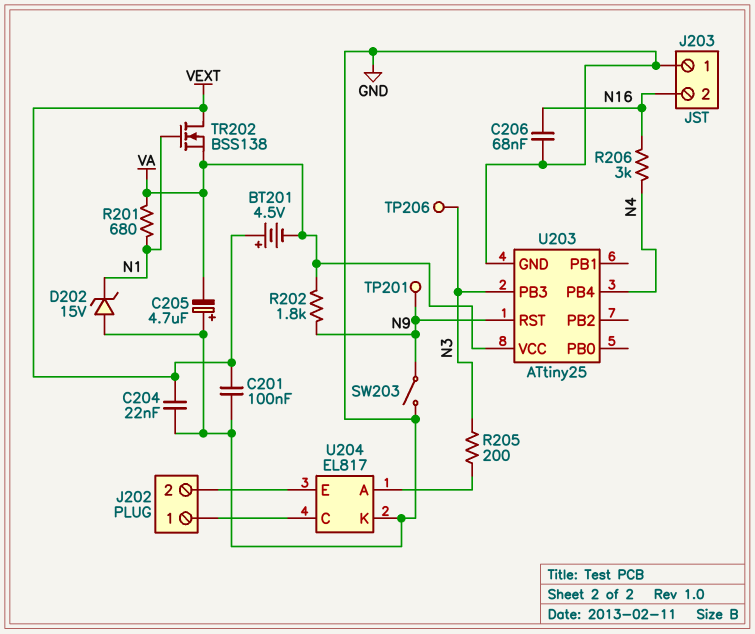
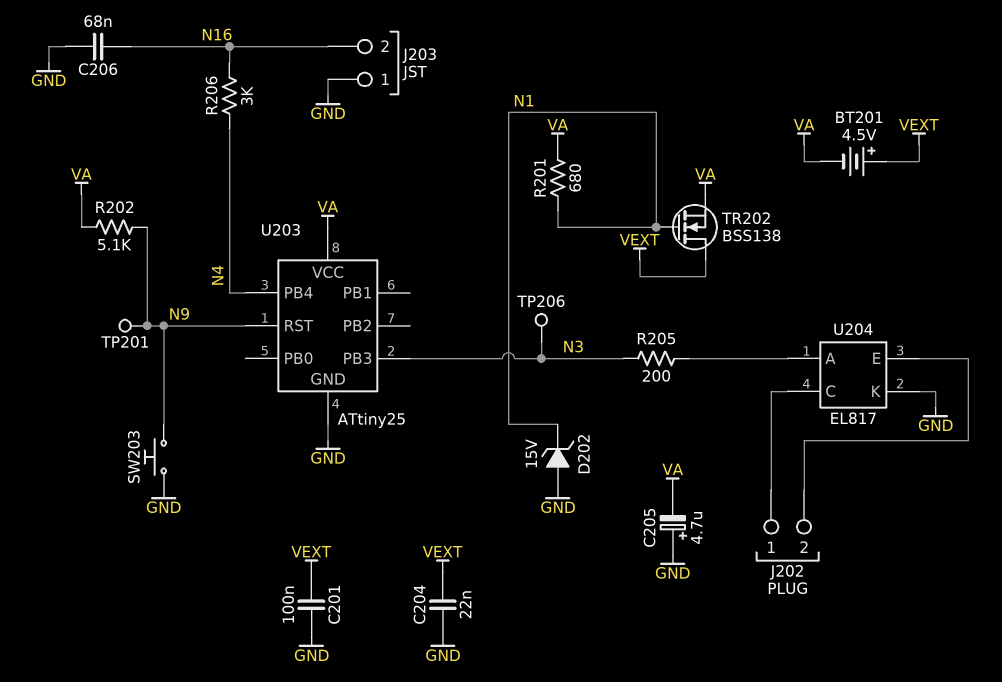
R202: 1.8k (N9, VA) -> 5.1k (N9, VA)
SW203: switch (GND, N9) -> button (GND, N9)

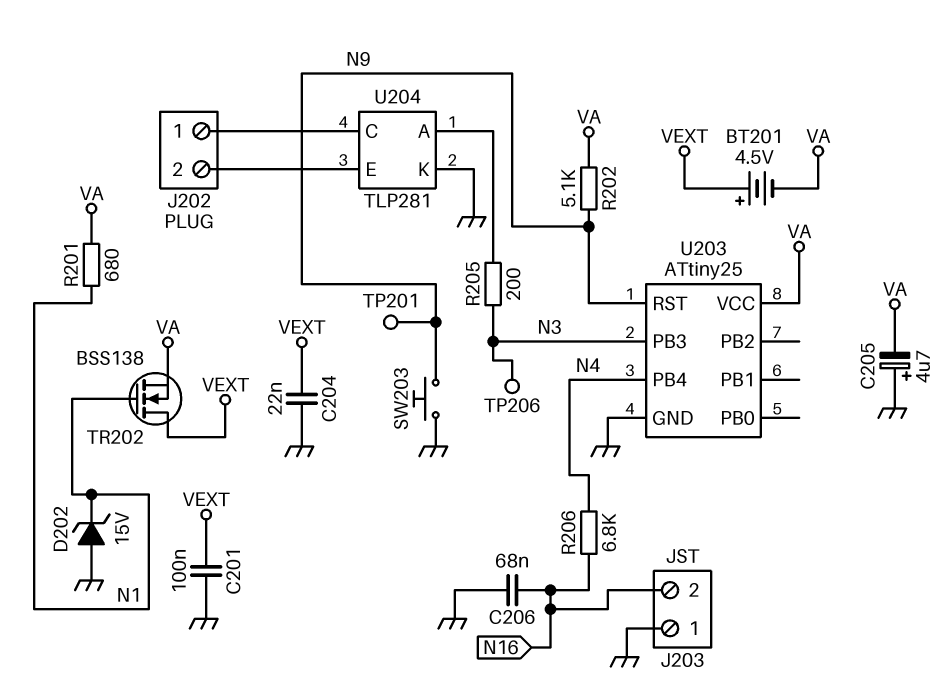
R206: 3k (N4, N16) -> 6.8k (N4, N16)
U204: EL817 -> TLP281

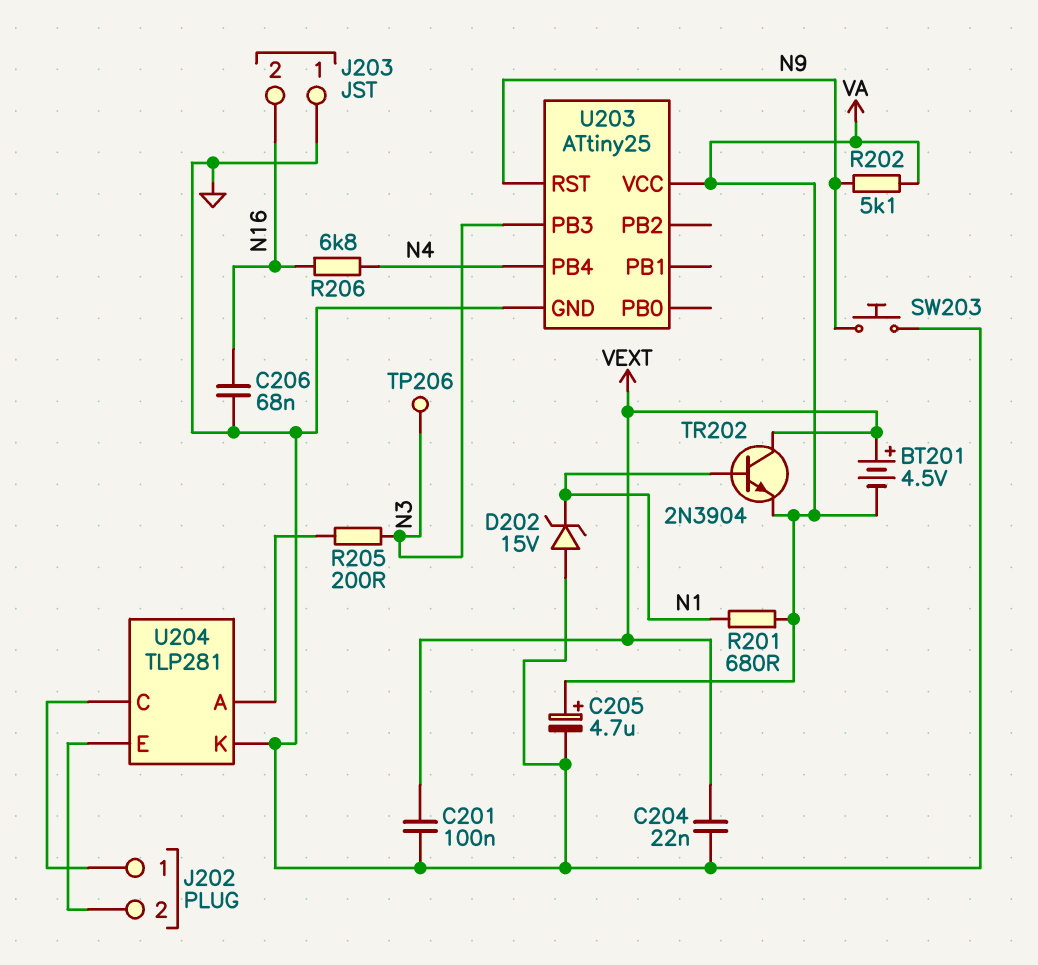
C205: 4.7uF (plus GND, minus VA) -> 4.7uF (plus VA, minus GND)
TP201: test point (N9) -> none
TR202: NMOS BSS138 (G N1, D VEXT, S VA) -> NPN 2N3904 (B N1, C VEXT, E VA)

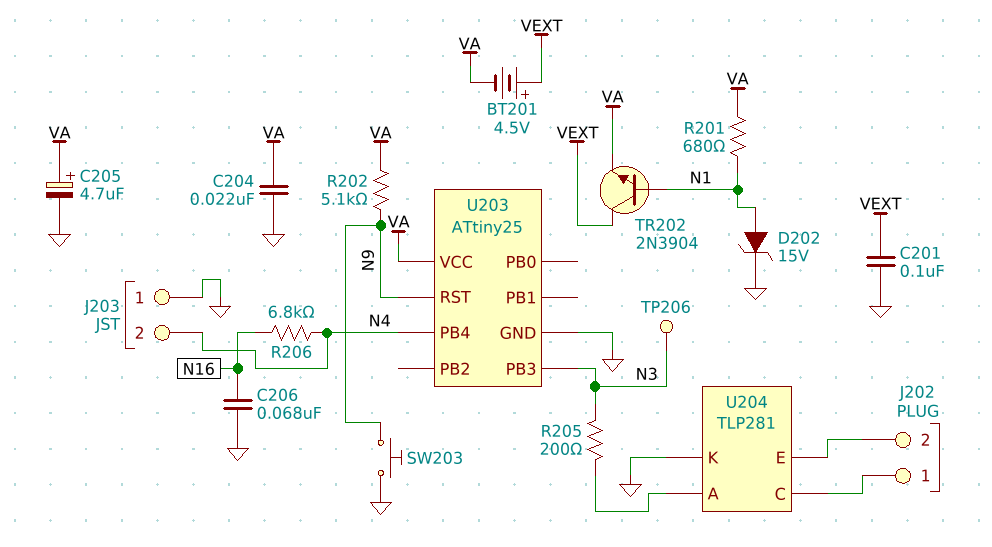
C204: 22nF (GND, VEXT) -> 22nF (GND, VA)
D202: zener 15V (A GND, K N1) -> zener 15V (A N1, K GND)
J203 pin 2: N16 -> N4

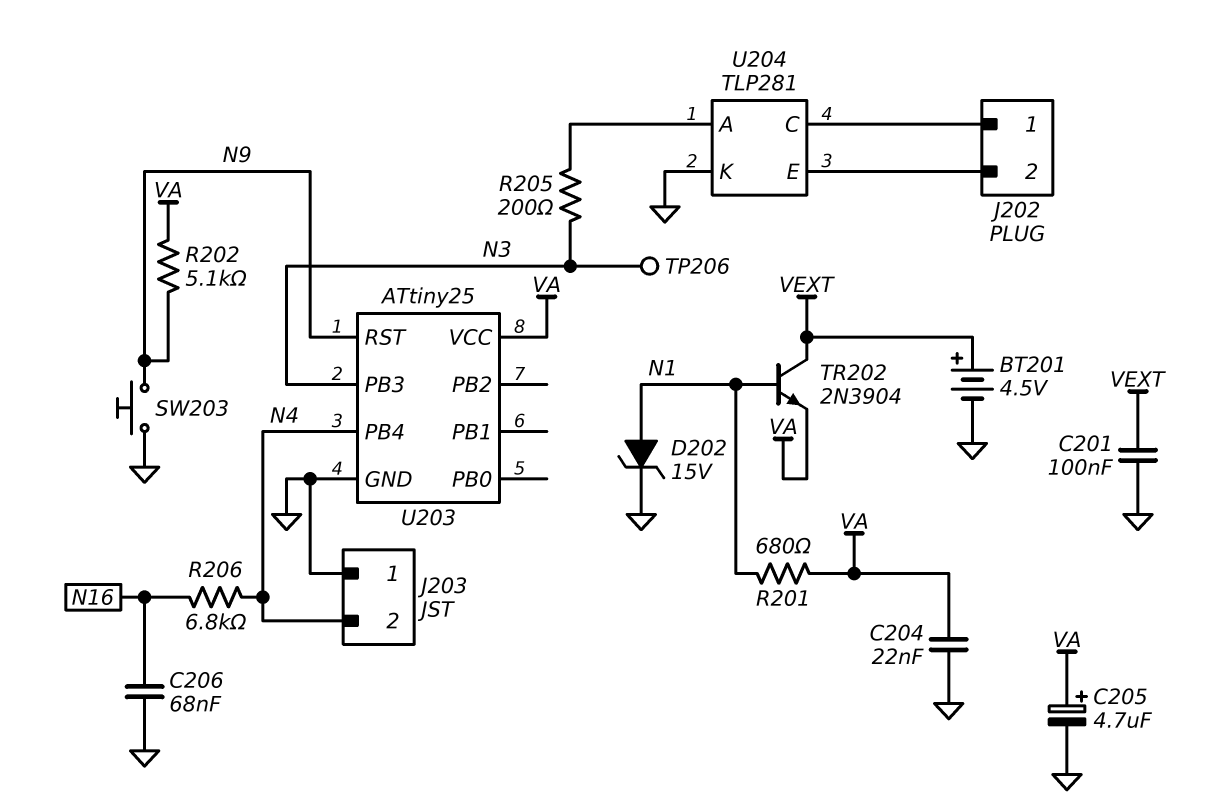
BT201: 4.5V (plus VEXT, minus VA) -> 4.5V (plus VEXT, minus GND)

